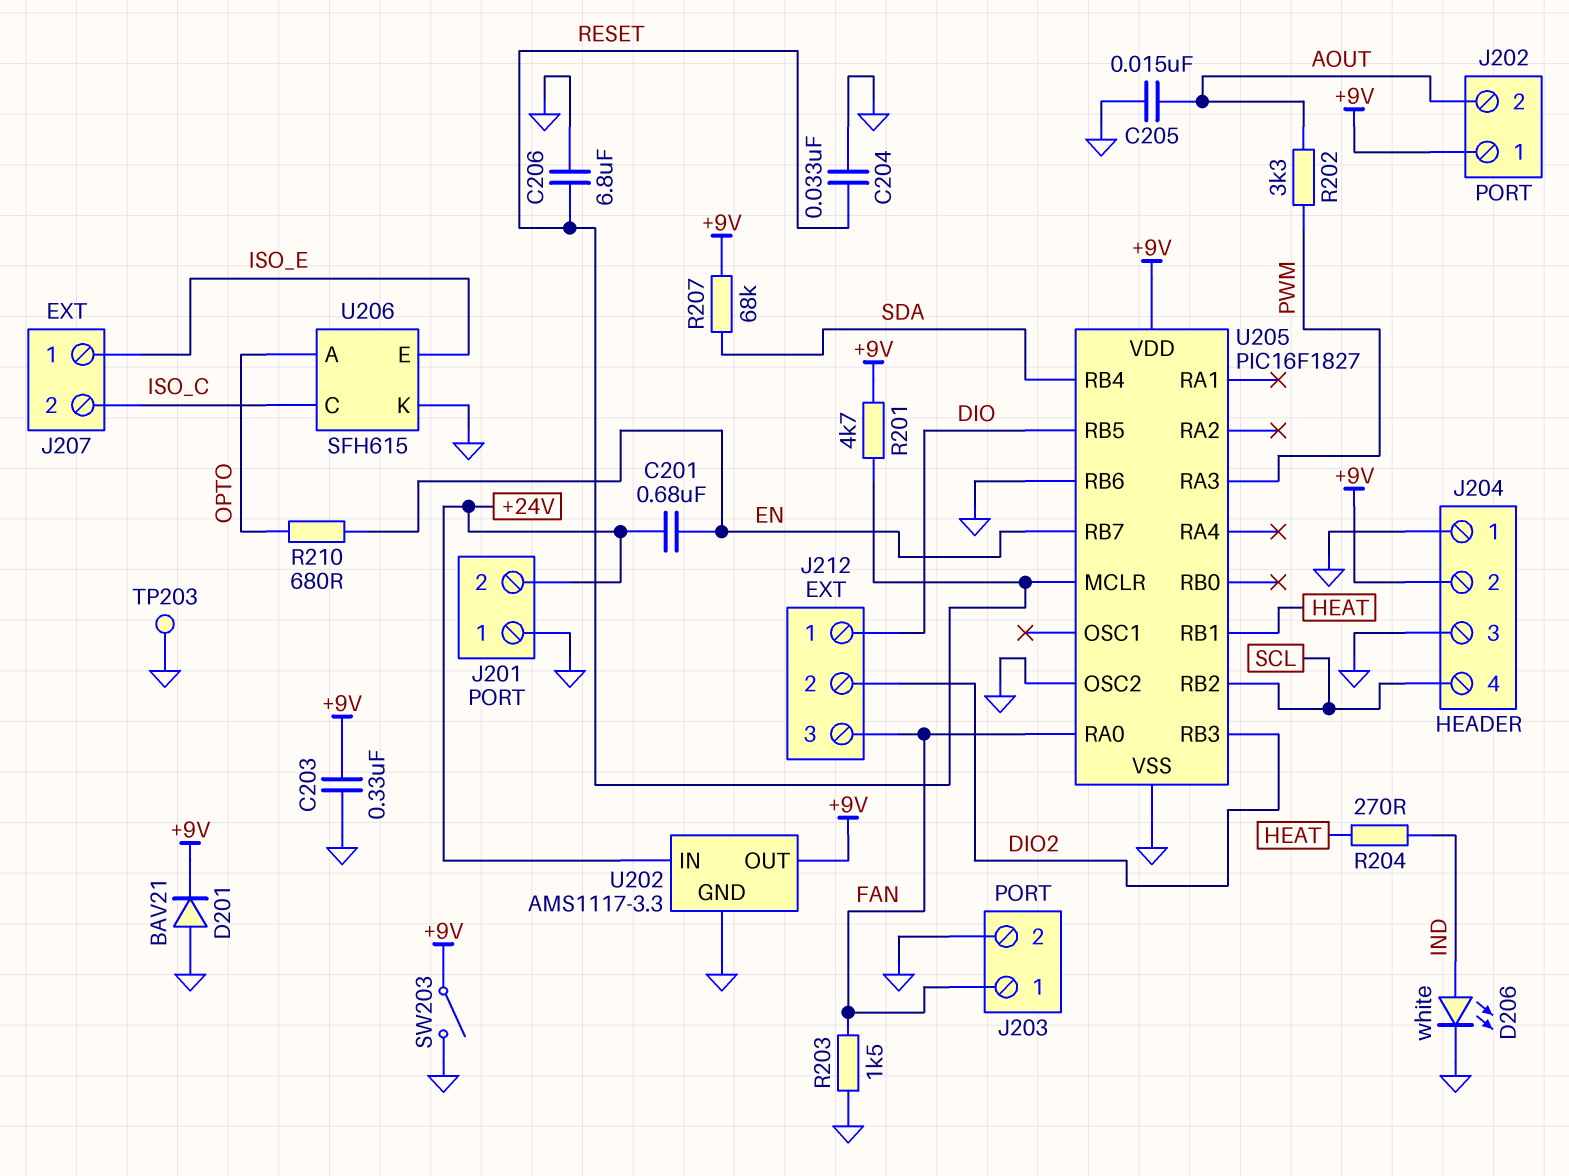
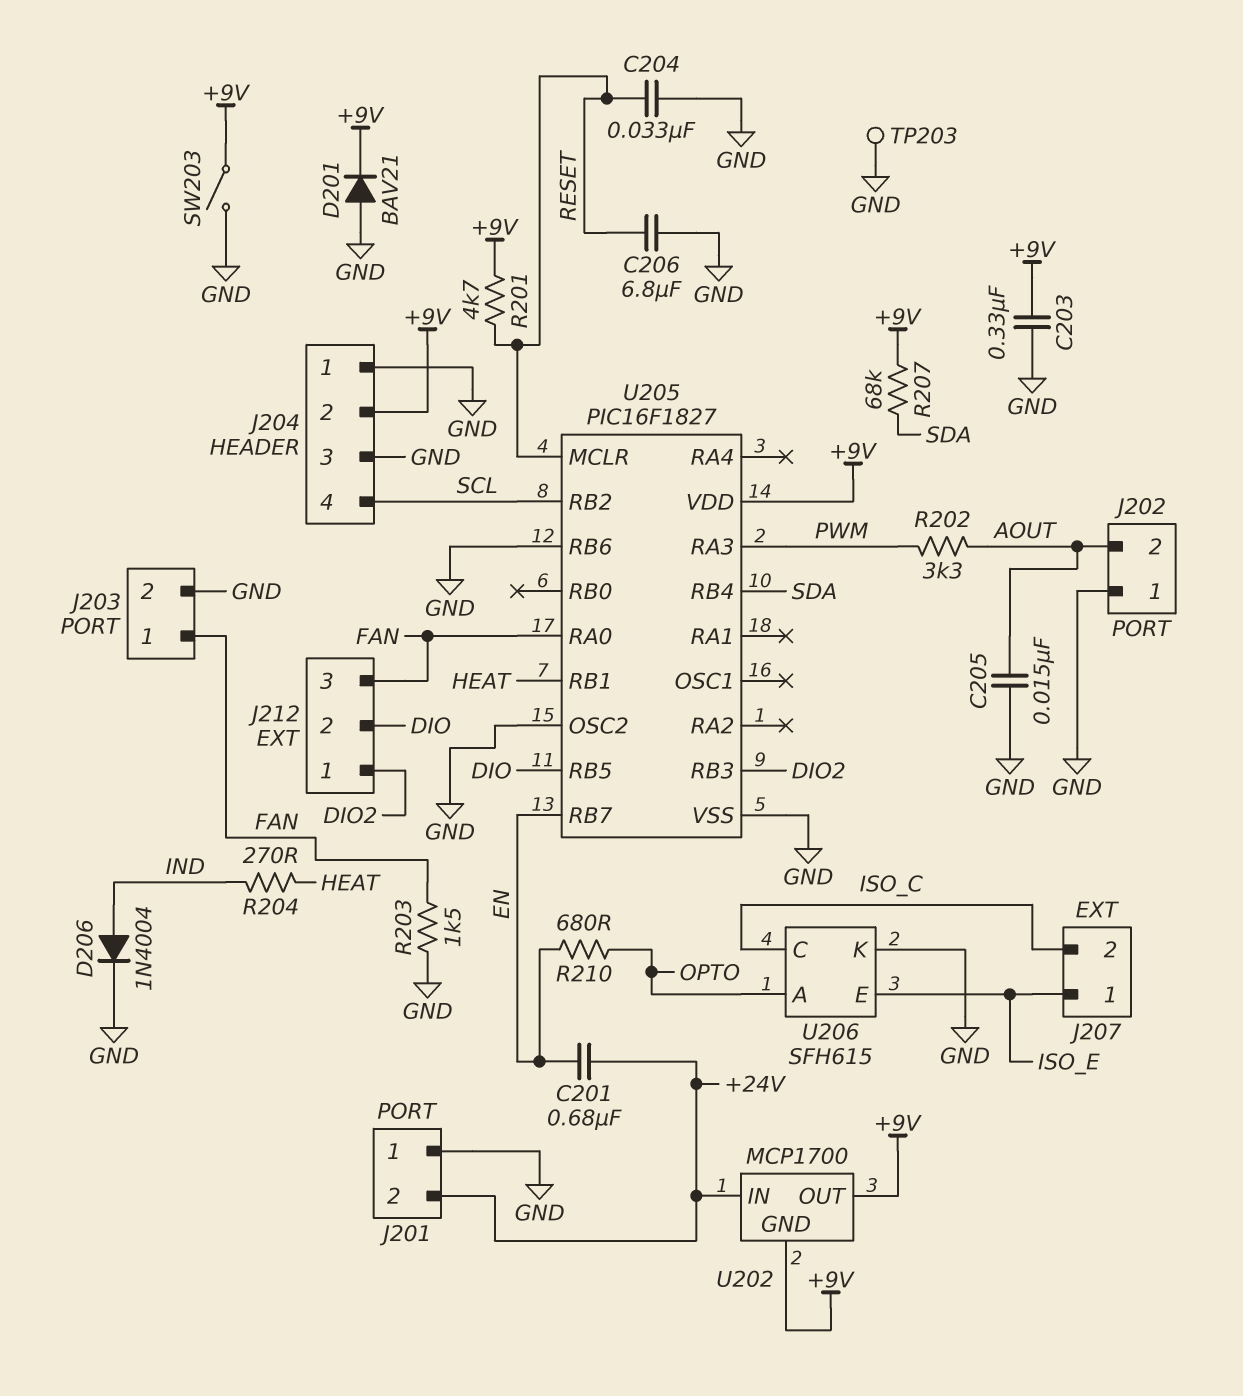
D206: LED white (A IND, K GND) -> diode 1N4004 (A IND, K GND)
J202 pin 1: +9V -> GND
J212 pin 1: DIO -> DIO2
J212 pin 2: DIO2 -> DIO
U202: AMS1117-3.3 -> MCP1700
U202 pin GND: GND -> +9V

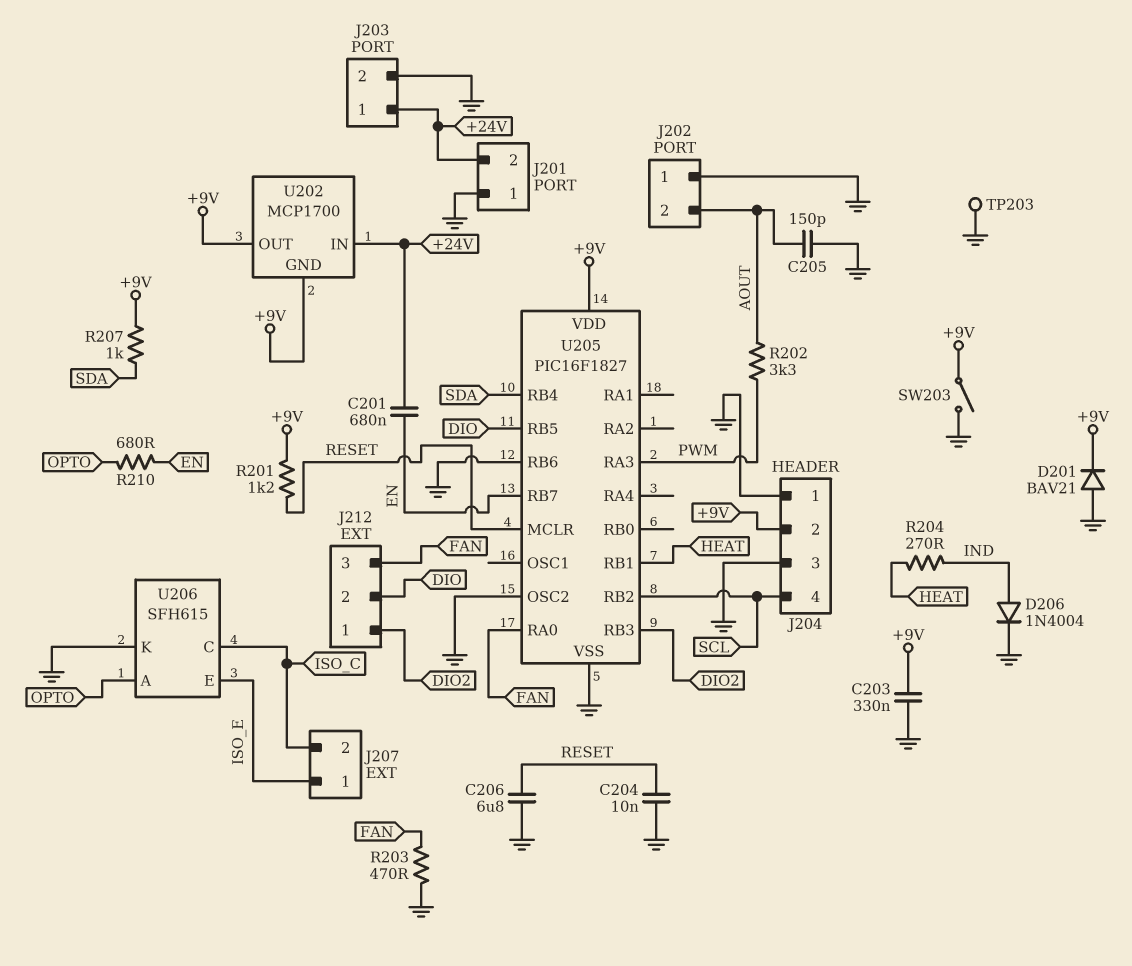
C204: 33nF (GND, RESET) -> 10nF (GND, RESET)
C205: 15nF (AOUT, GND) -> 150pF (AOUT, GND)
J203 pin 1: FAN -> +24V
R201: 4.7k (+9V, RESET) -> 1.2k (+9V, RESET)
R203: 1.5k (FAN, GND) -> 470 (FAN, GND)
R207: 68k (+9V, SDA) -> 1k (+9V, SDA)

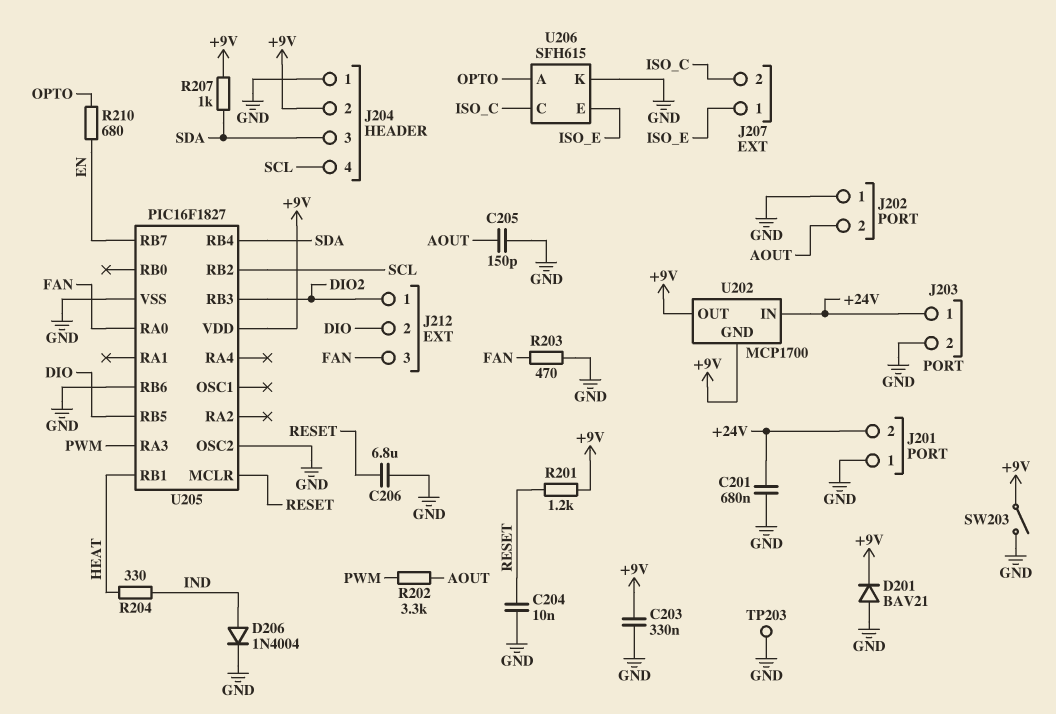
C201: 680nF (+24V, EN) -> 680nF (+24V, GND)
J204 pin 3: GND -> SDA
R204: 270 (HEAT, IND) -> 330 (HEAT, IND)

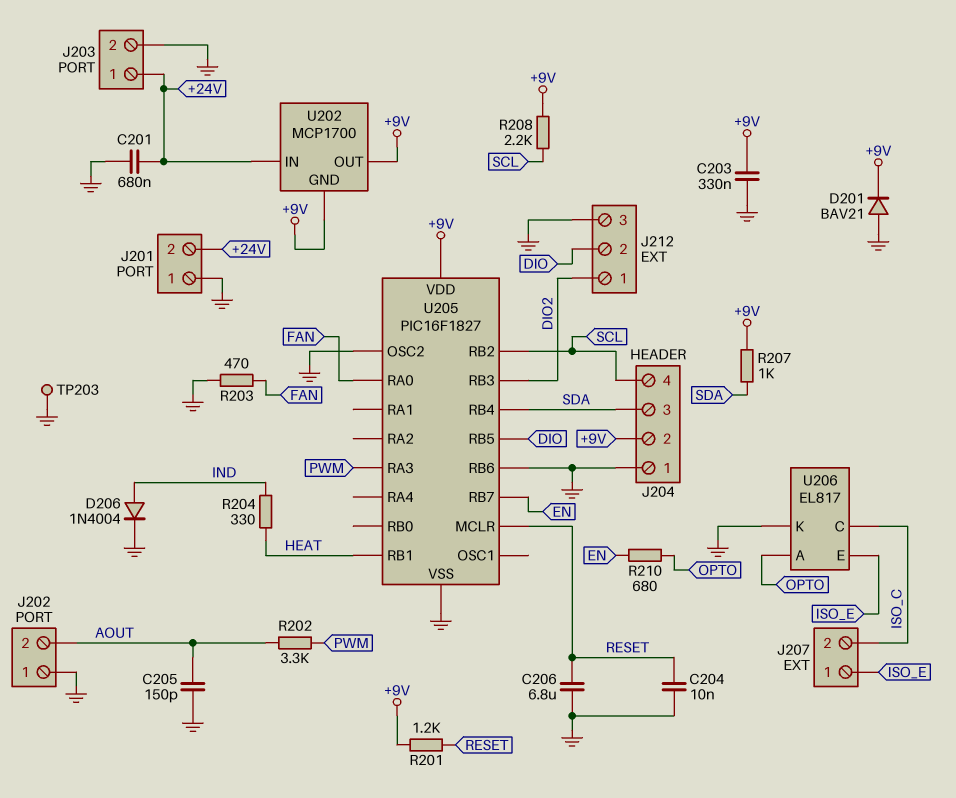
J212 pin 3: FAN -> GND
R208: none -> 2.2k (+9V, SCL)
SW203: switch (+9V, GND) -> none
U206: SFH615 -> EL817

